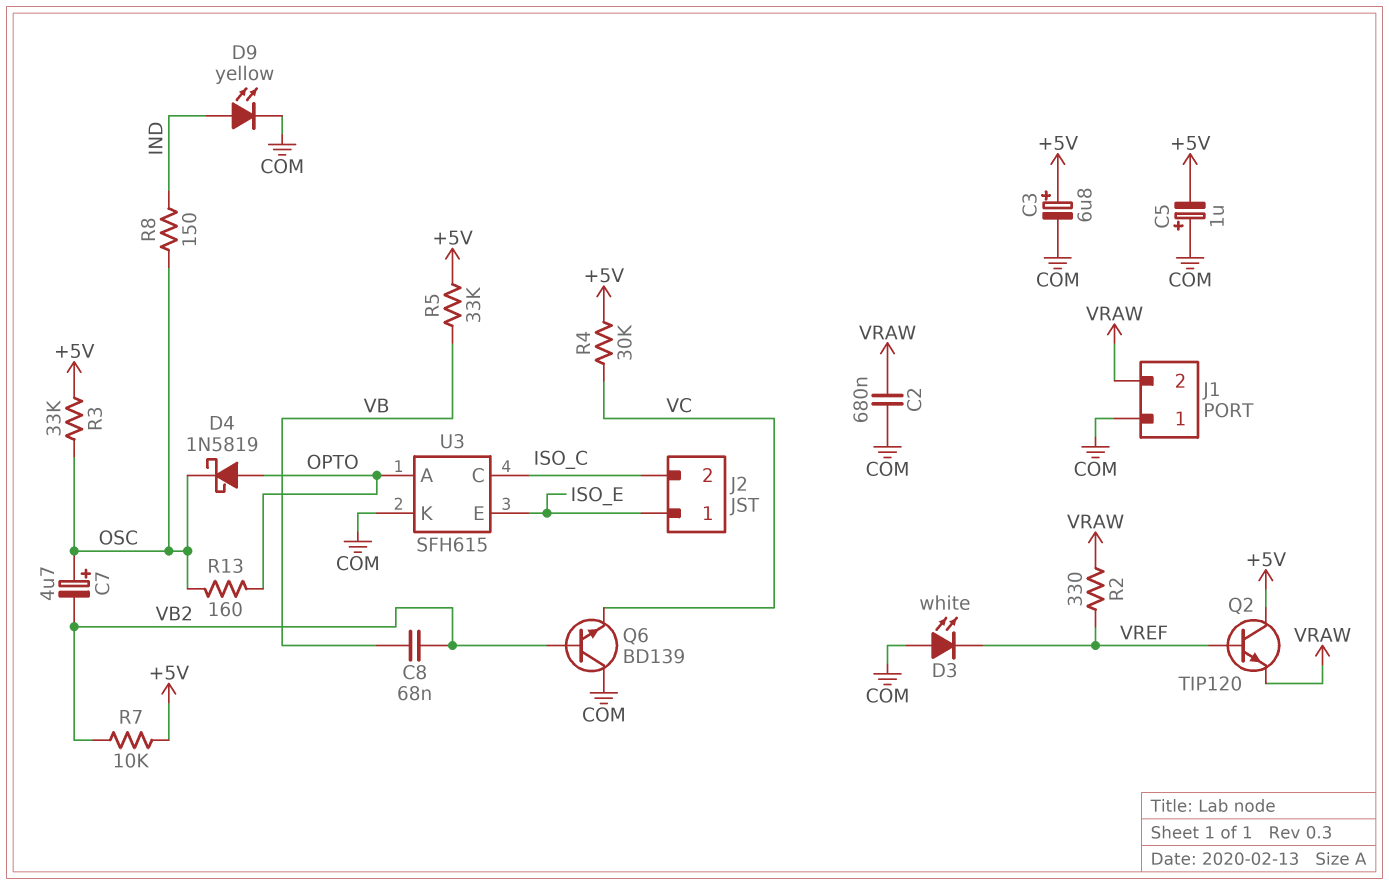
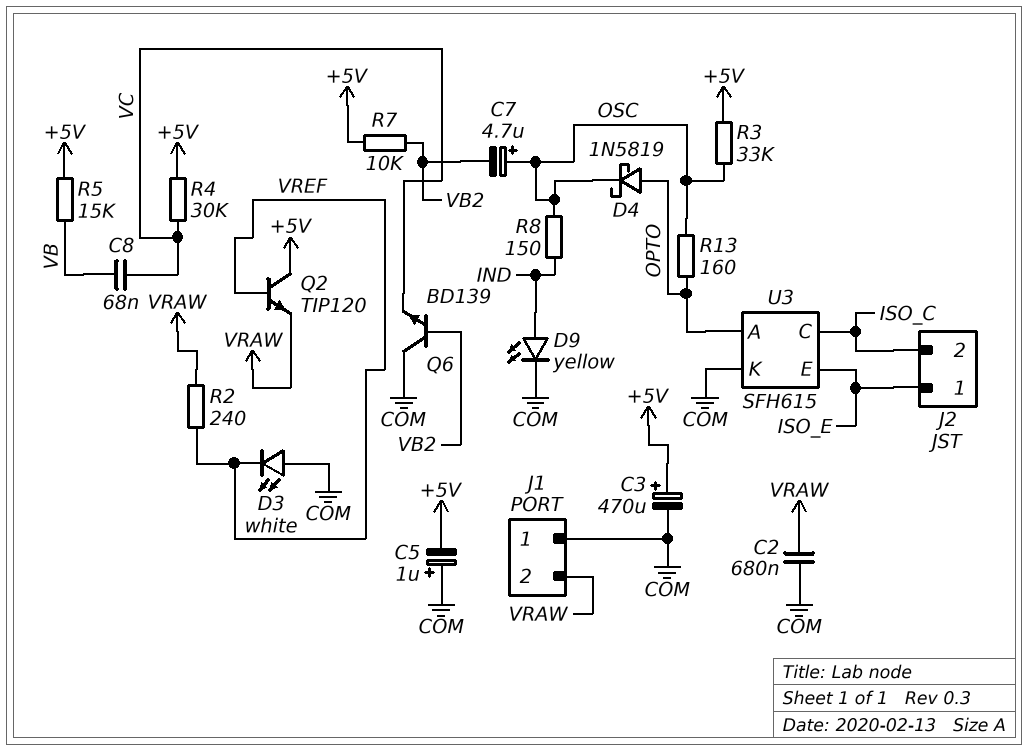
C3: 6.8uF (plus +5V, minus COM) -> 470uF (plus +5V, minus COM)
C8: 68nF (VB, VB2) -> 68nF (VB, VC)
R2: 330 (VRAW, VREF) -> 240 (VRAW, VREF)
R5: 33k (+5V, VB) -> 15k (+5V, VB)

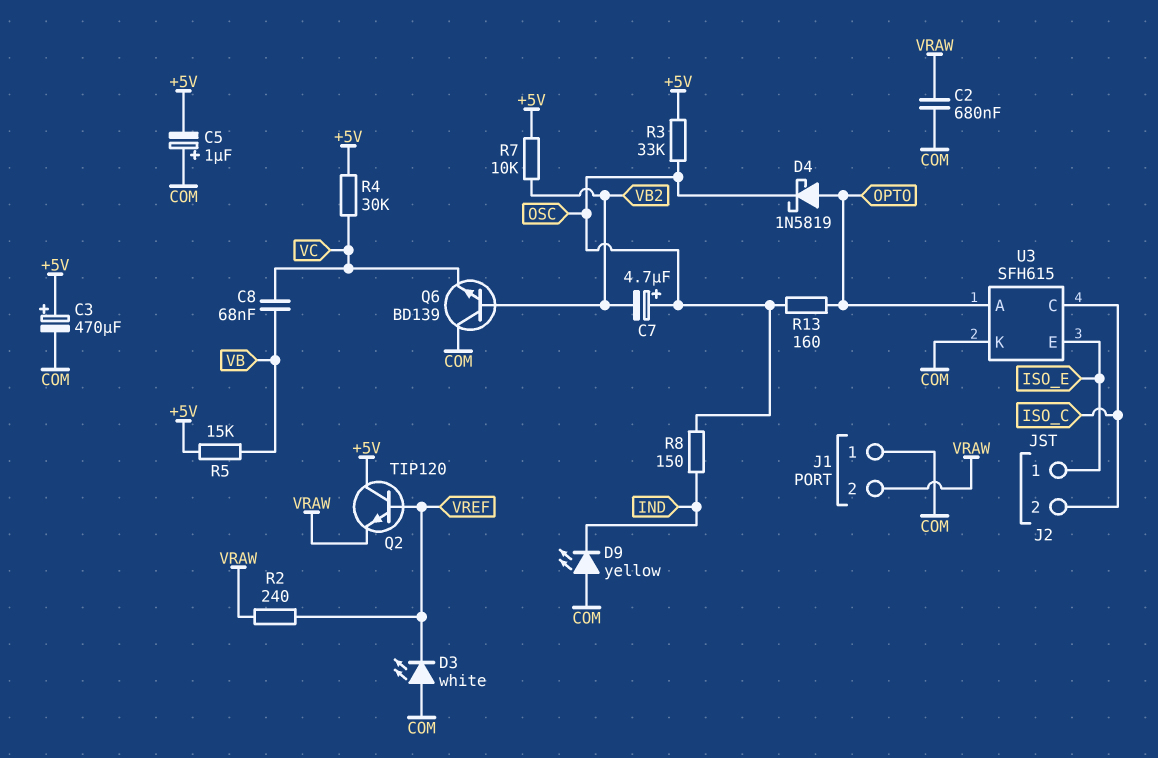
D9: LED yellow (A IND, K COM) -> LED yellow (A COM, K IND)

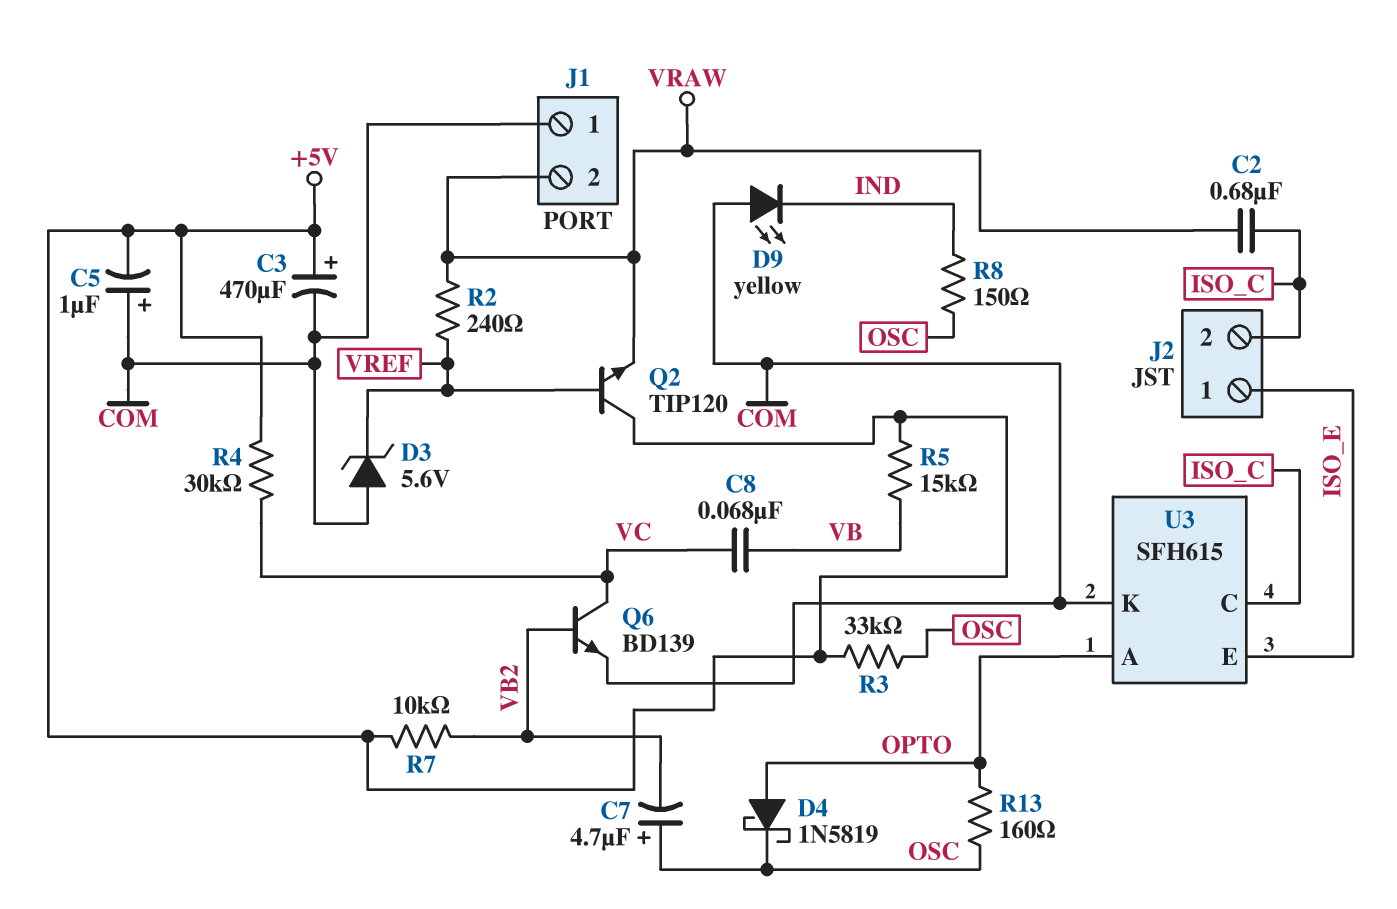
C2: 680nF (COM, VRAW) -> 680nF (ISO_C, VRAW)
D3: LED white (A COM, K VREF) -> zener 5.6V (A COM, K VREF)
Q6: NPN BD139 (B VB2, C COM, E VC) -> NPN BD139 (B VB2, C VC, E COM)

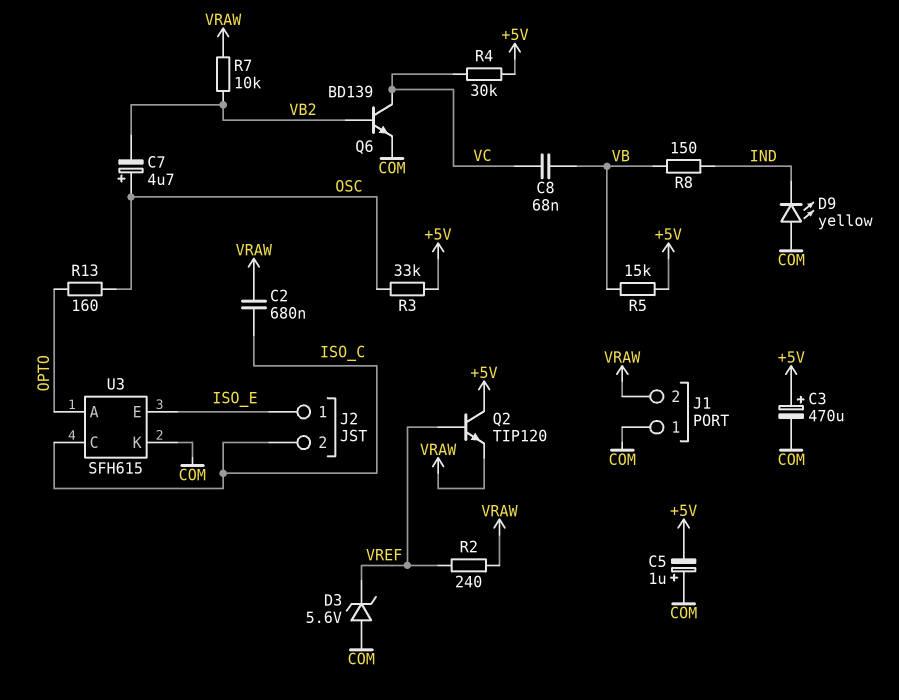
D4: schottky 1N5819 (A OPTO, K OSC) -> none
R7: 10k (+5V, VB2) -> 10k (VB2, VRAW)
R8: 150 (IND, OSC) -> 150 (IND, VB)

